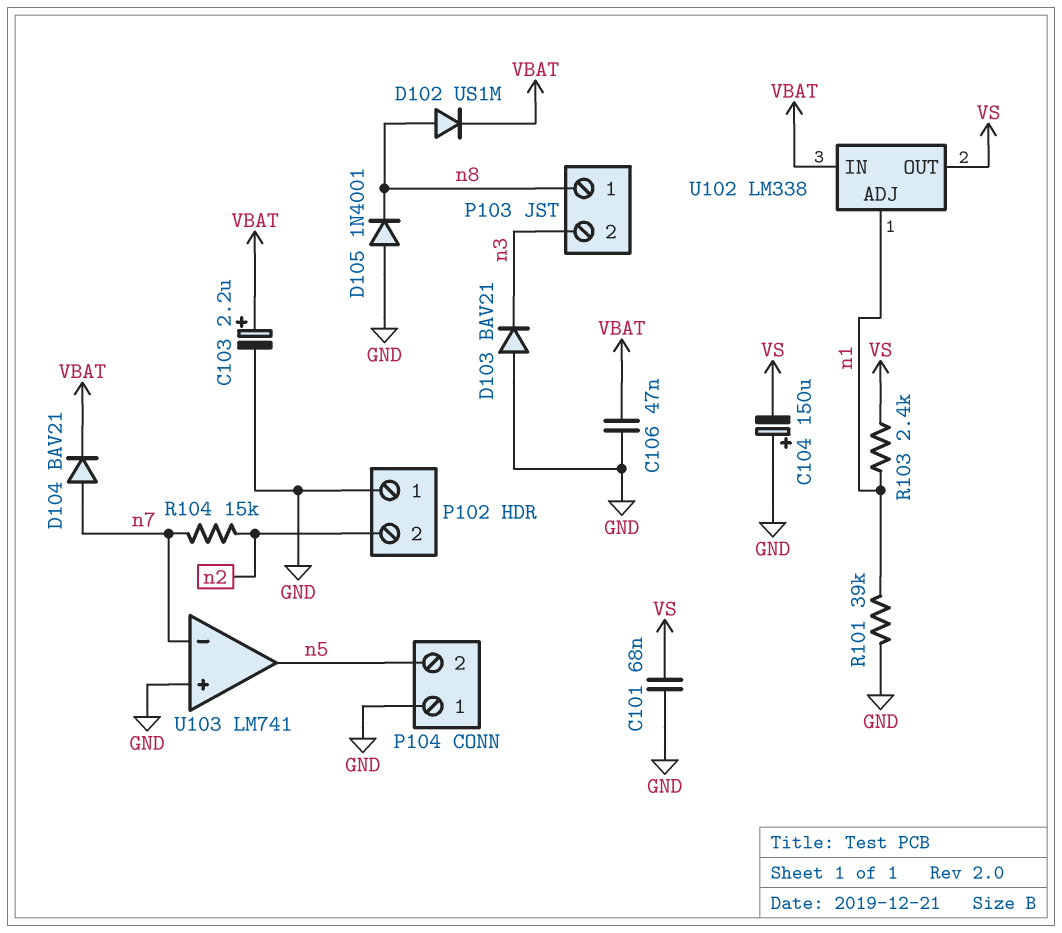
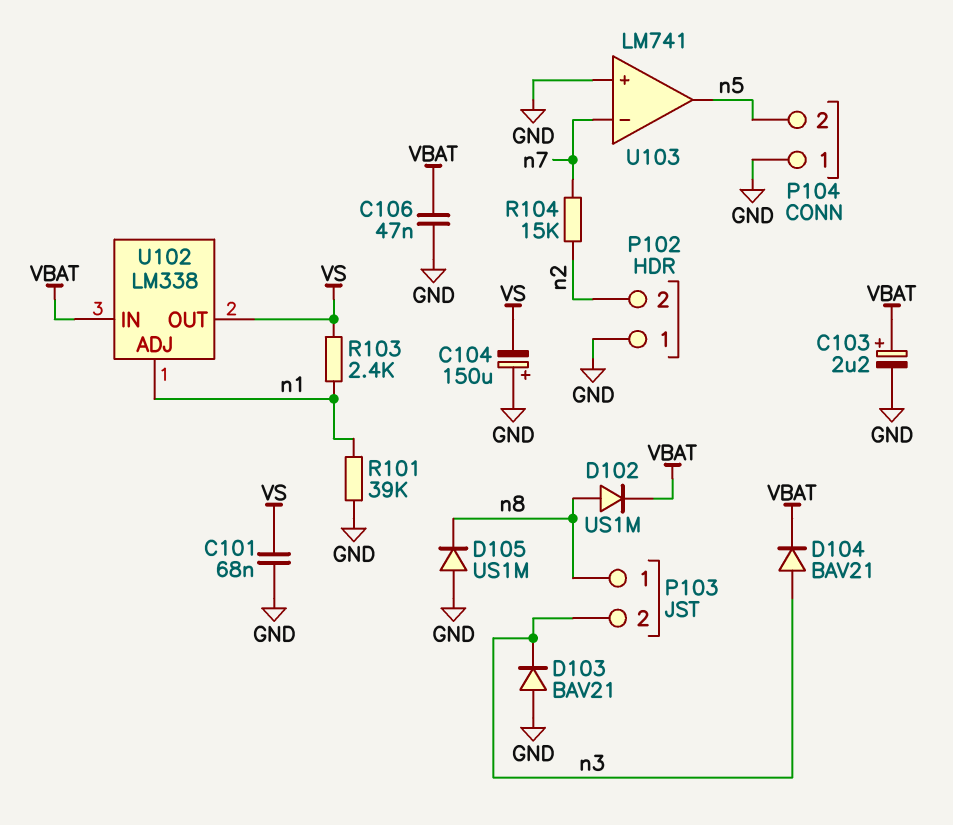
D104: diode BAV21 (A n7, K VBAT) -> diode BAV21 (A n3, K VBAT)
D105: diode 1N4001 (A GND, K n8) -> diode US1M (A GND, K n8)

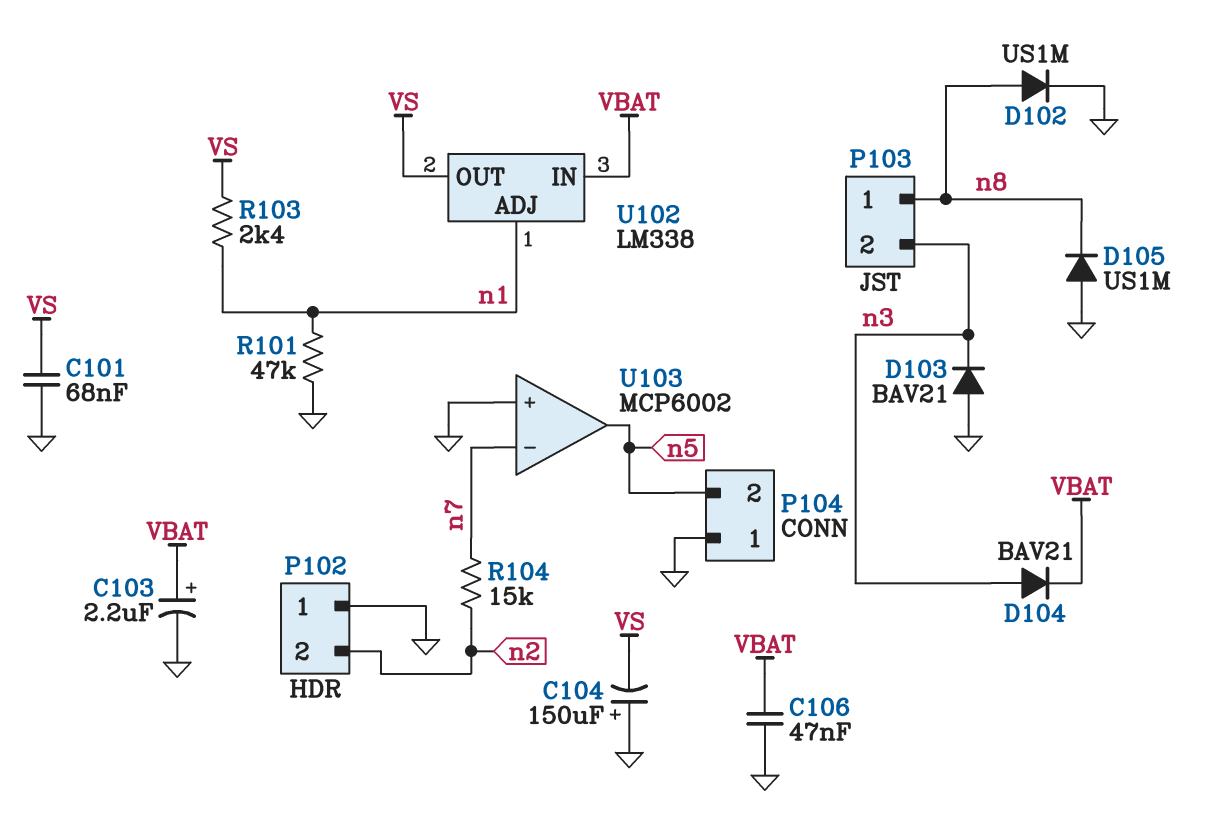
D102: diode US1M (A n8, K VBAT) -> diode US1M (A n8, K GND)
R101: 39k (GND, n1) -> 47k (GND, n1)
U103: LM741 -> MCP6002

